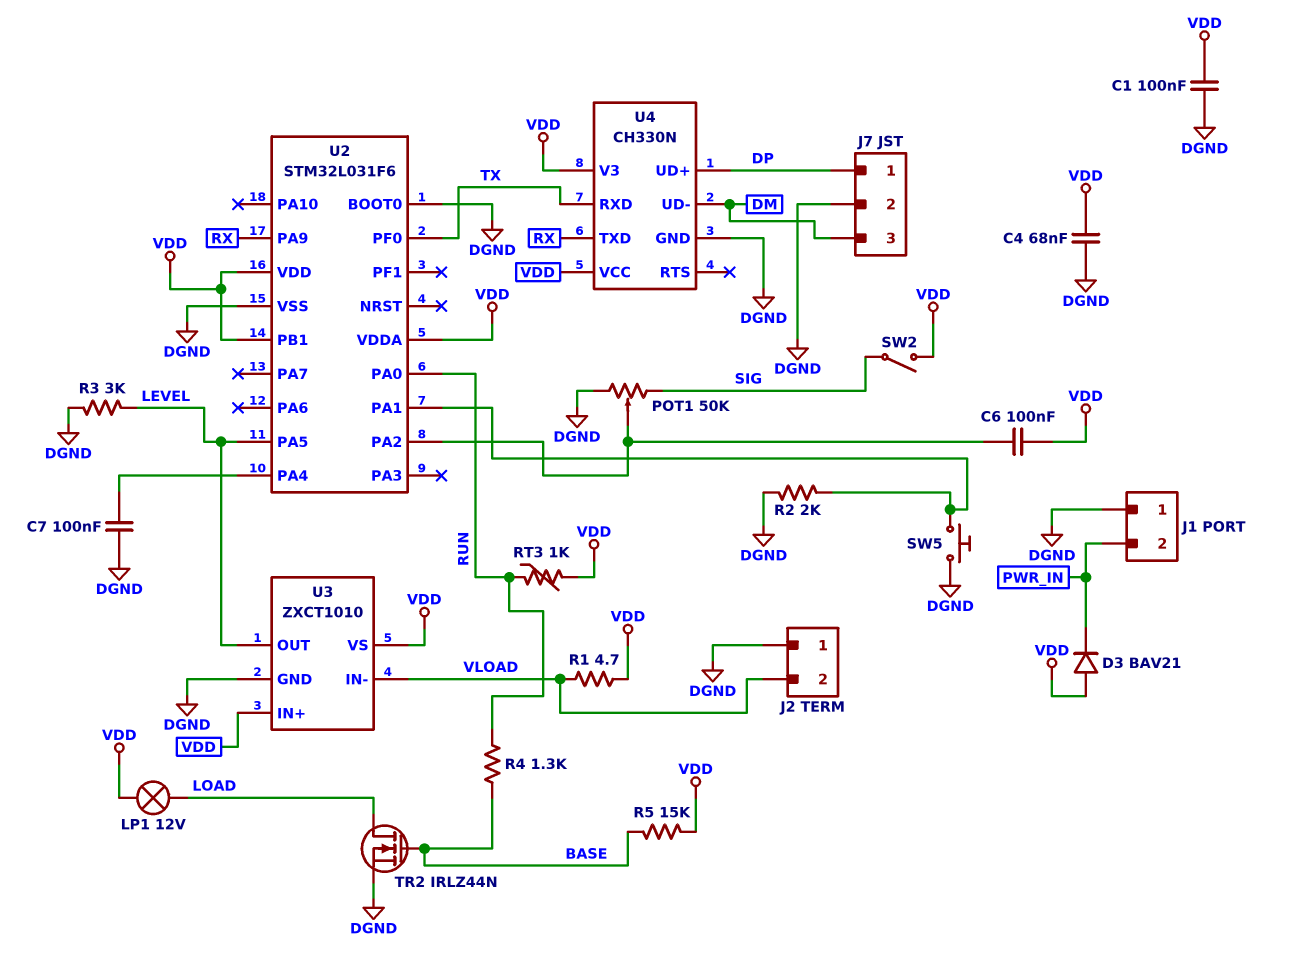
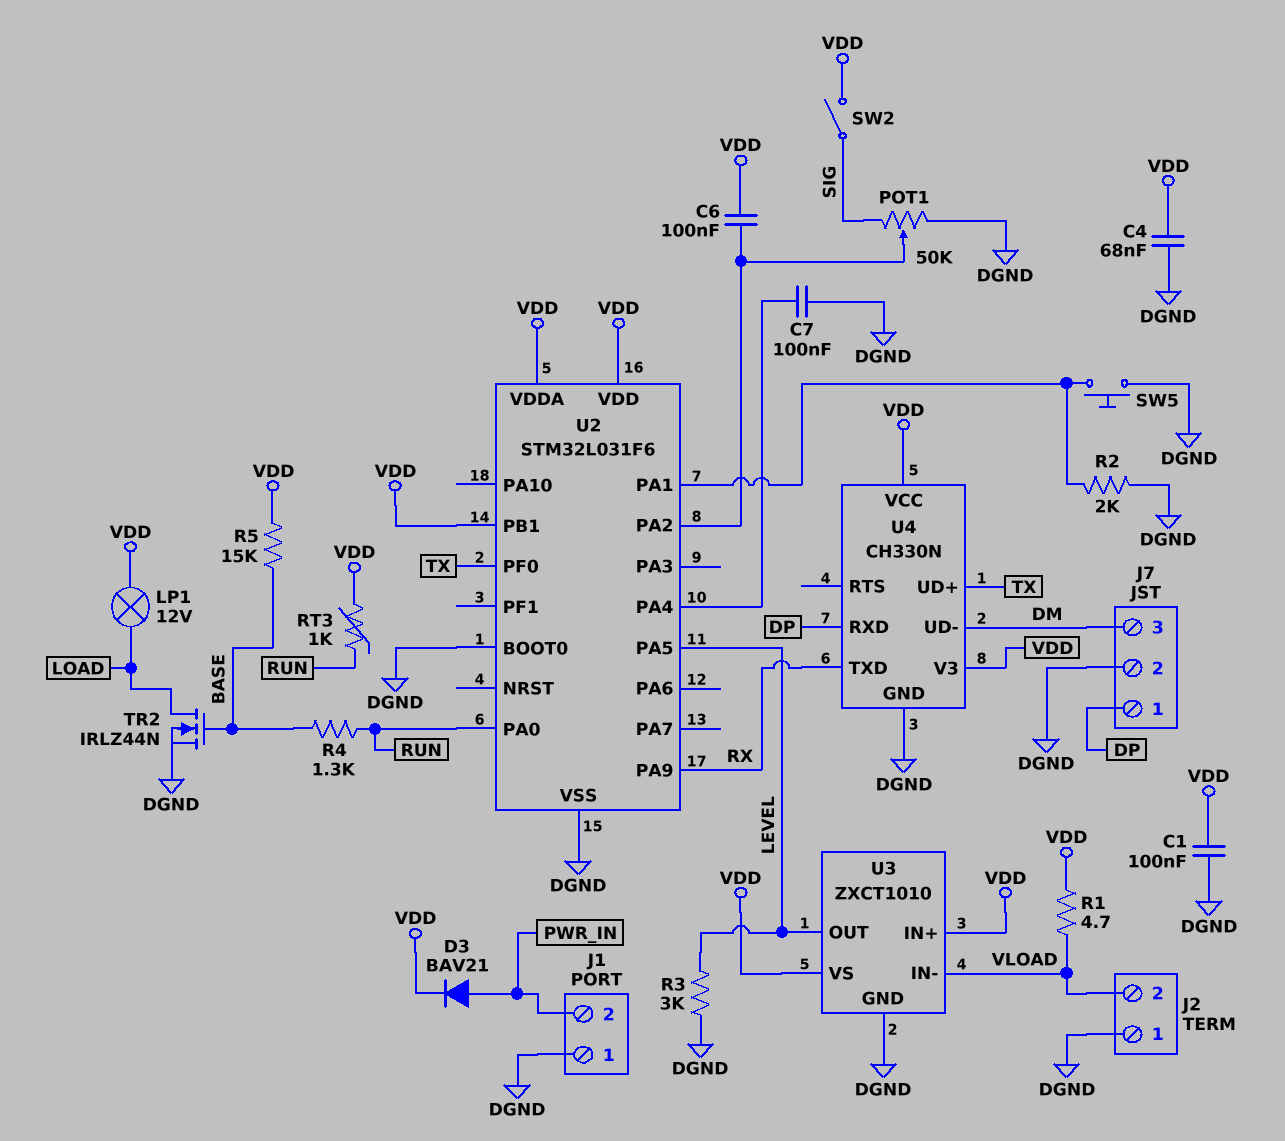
D3: diode BAV21 (A VDD, K PWR_IN) -> diode BAV21 (A PWR_IN, K VDD)
U4 pin RXD: TX -> DP
U4 pin UD+: DP -> TX

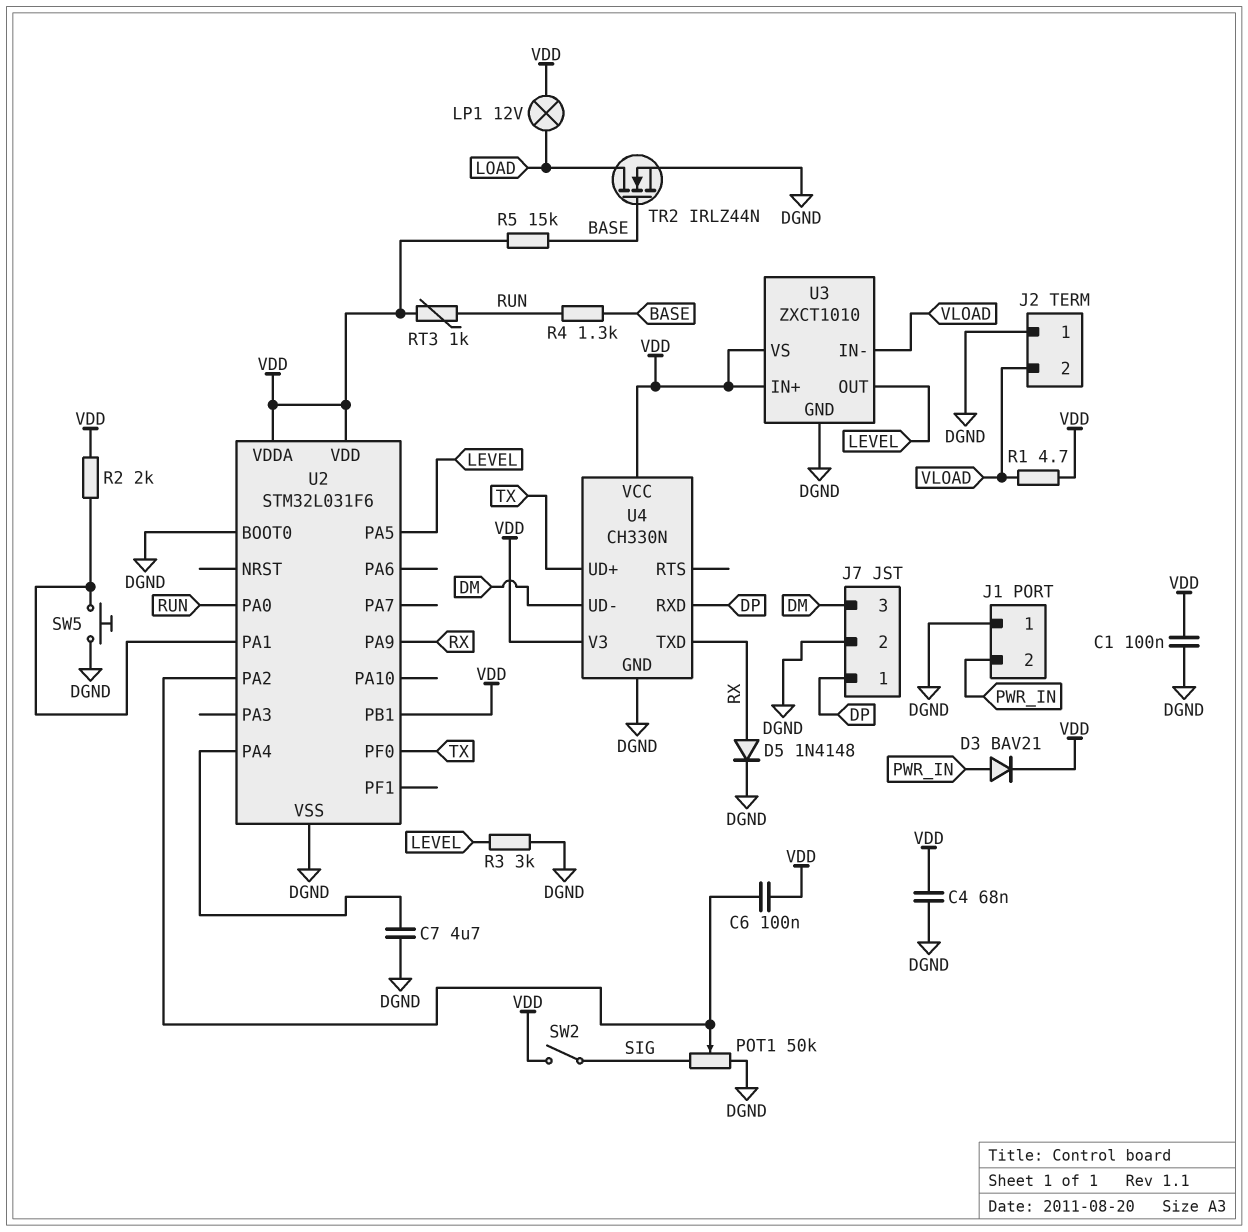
C7: 100nF (DGND, U2/PA4) -> 4.7uF (DGND, U2/PA4)
D5: none -> diode 1N4148 (A RX, K DGND)
R2: 2k (DGND, U2/PA1) -> 2k (U2/PA1, VDD)

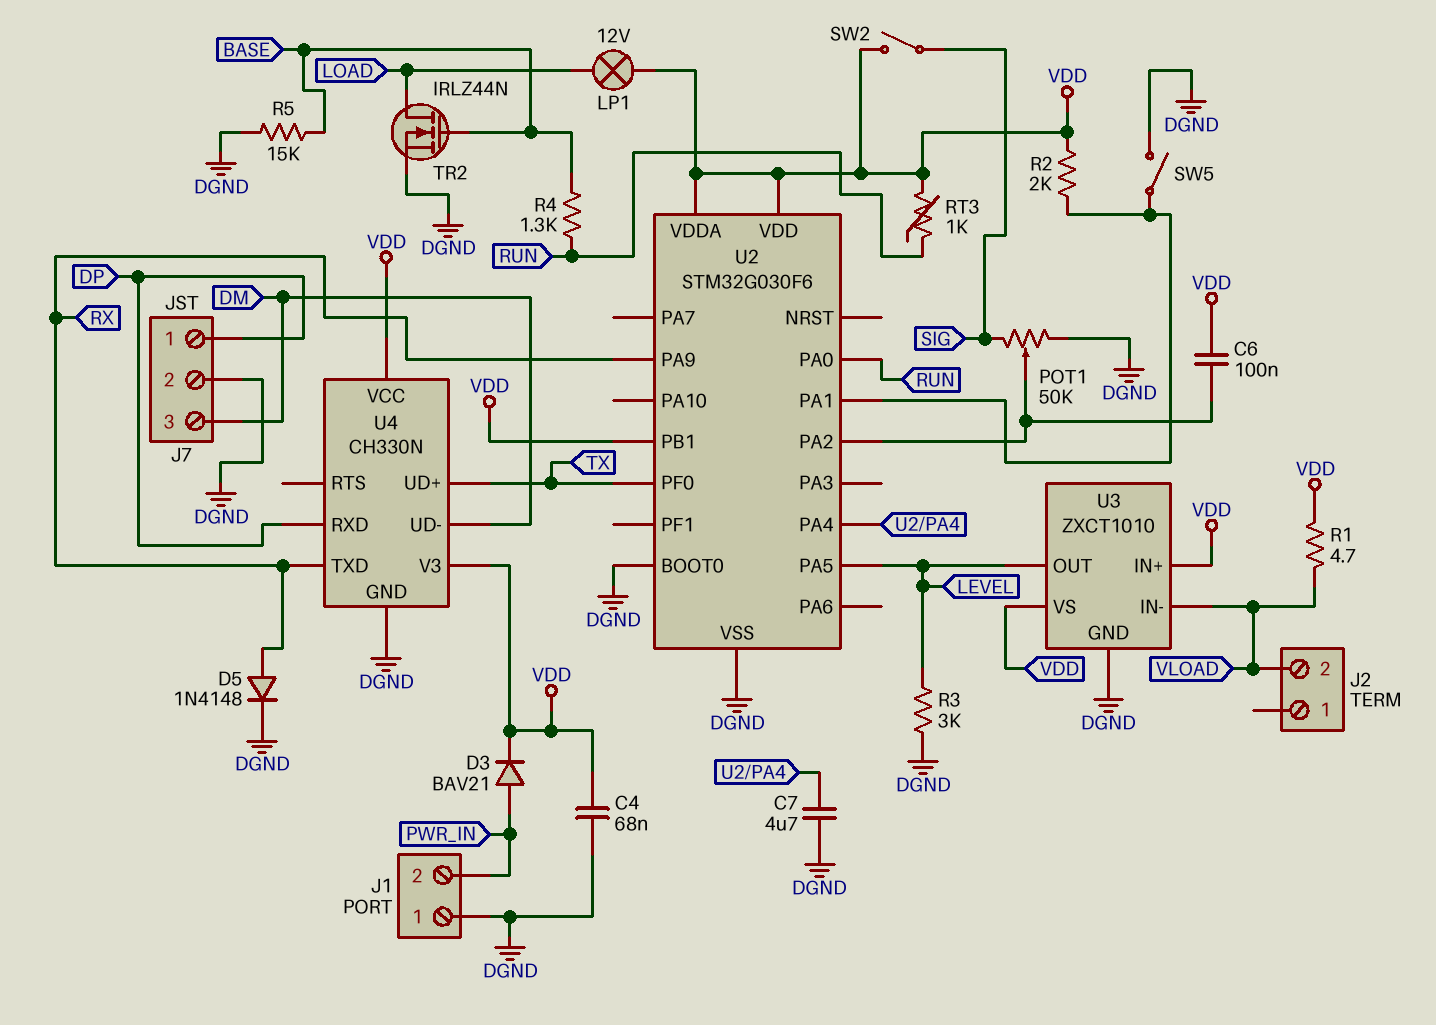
C1: 100nF (DGND, VDD) -> none
J2 pin 1: DGND -> none
R5: 15k (BASE, VDD) -> 15k (BASE, DGND)
SW5: button (DGND, U2/PA1) -> switch (DGND, U2/PA1)
U2: STM32L031F6 -> STM32G030F6

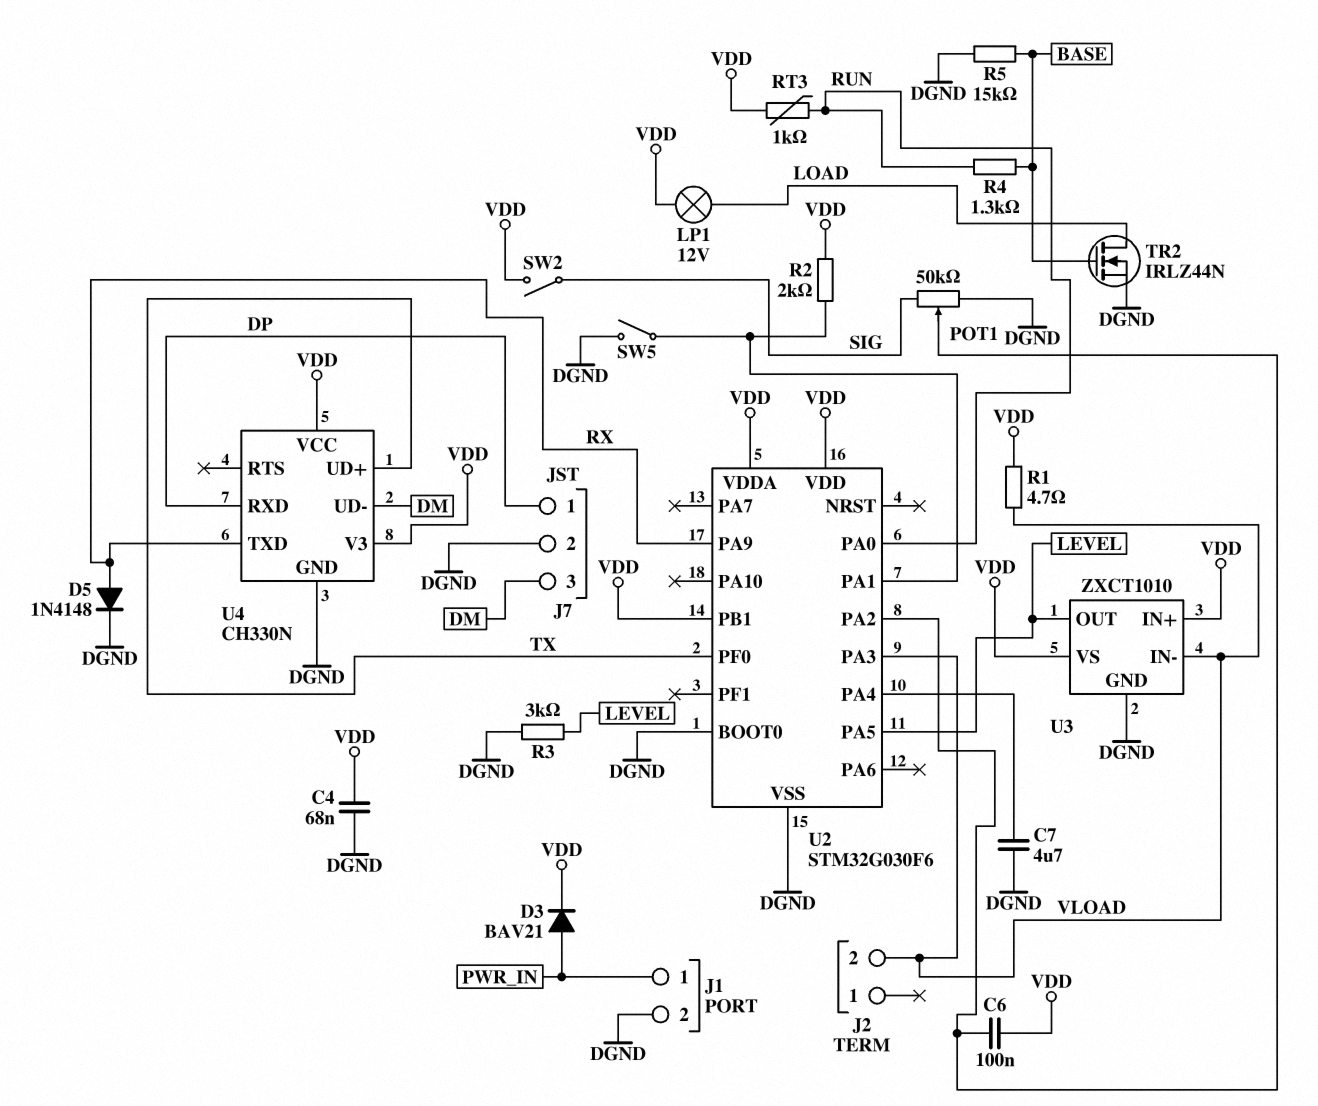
J1 pin 1: DGND -> PWR_IN
J1 pin 2: PWR_IN -> DGND
U2 pin PA3: none -> VLOAD

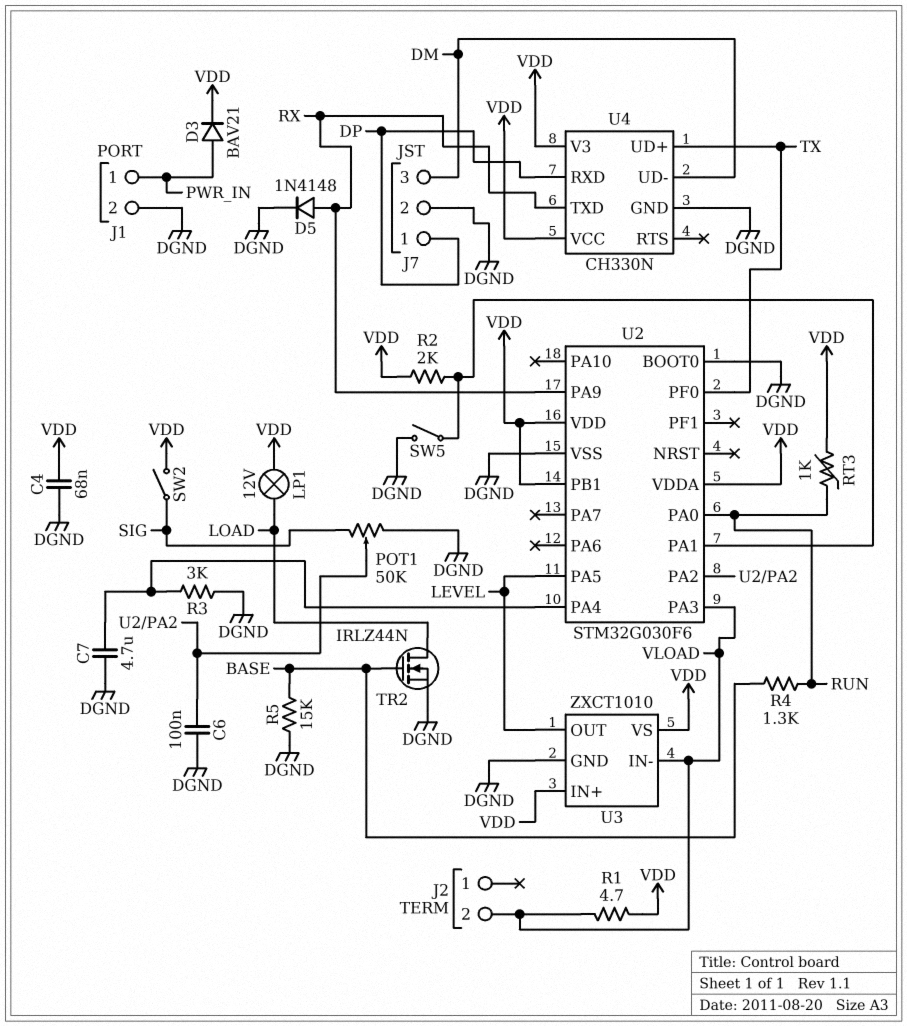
C6: 100nF (U2/PA2, VDD) -> 100nF (DGND, U2/PA2)
R3: 3k (DGND, LEVEL) -> 3k (DGND, U2/PA4)

